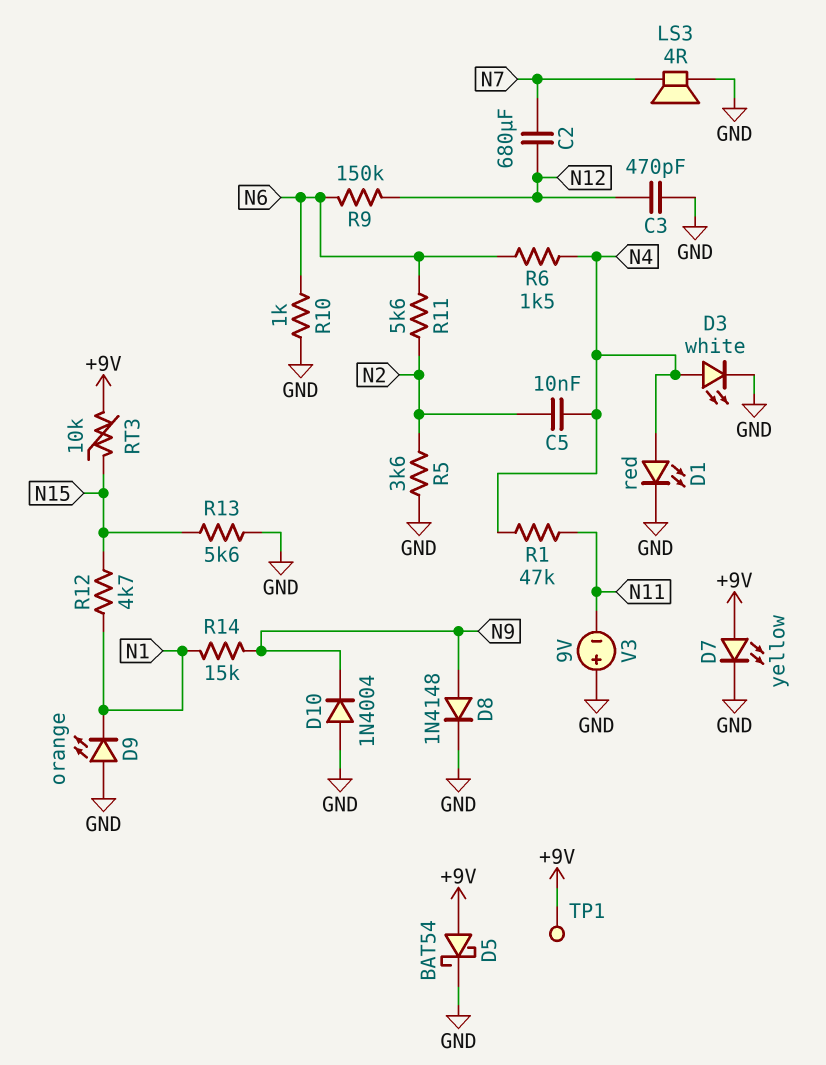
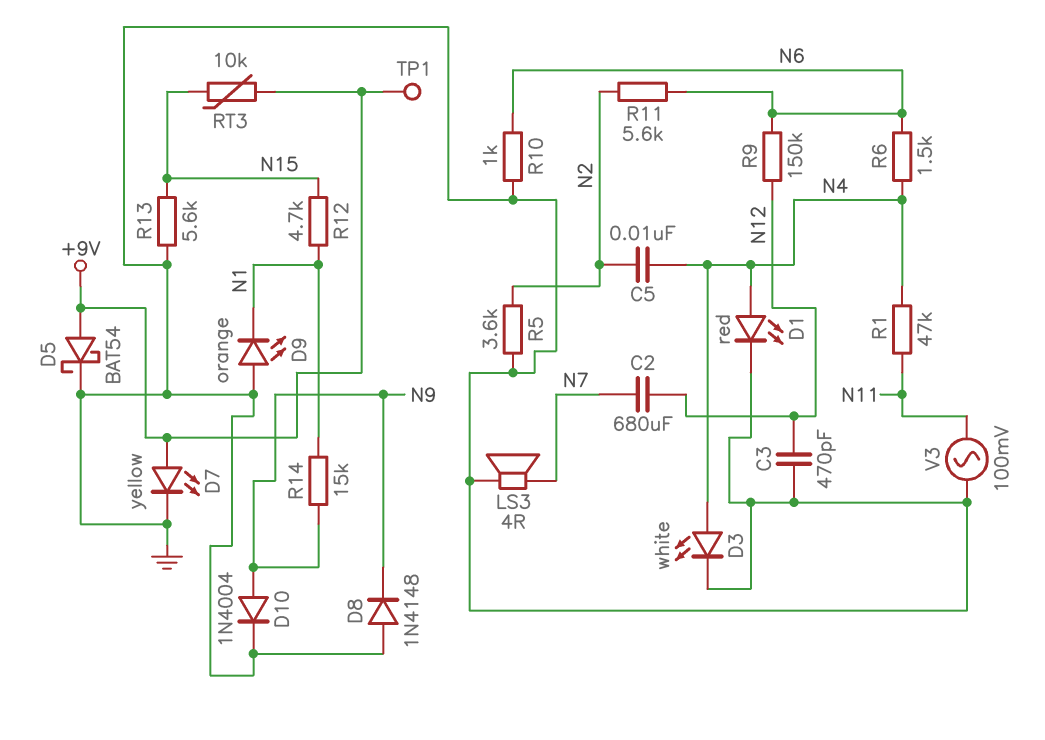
D8: diode 1N4148 (A N9, K GND) -> diode 1N4148 (A GND, K N9)
D10: diode 1N4004 (A GND, K N9) -> diode 1N4004 (A N9, K GND)
V3: 9V (plus GND, minus N11) -> AC 100mV (GND, N11)

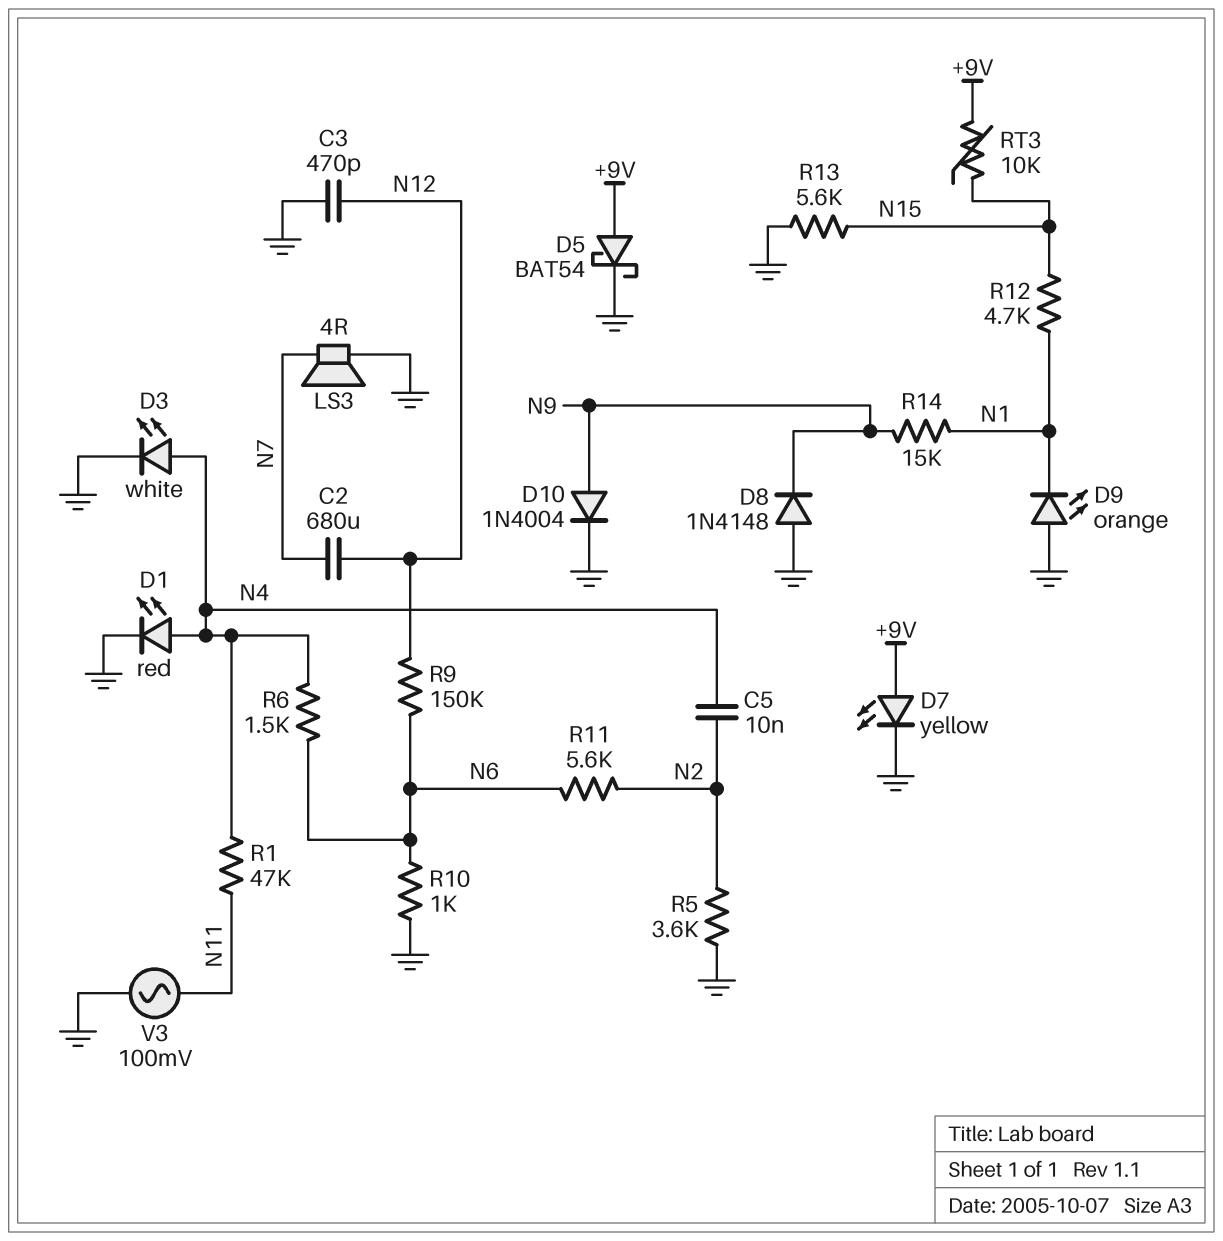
TP1: test point (+9V) -> none

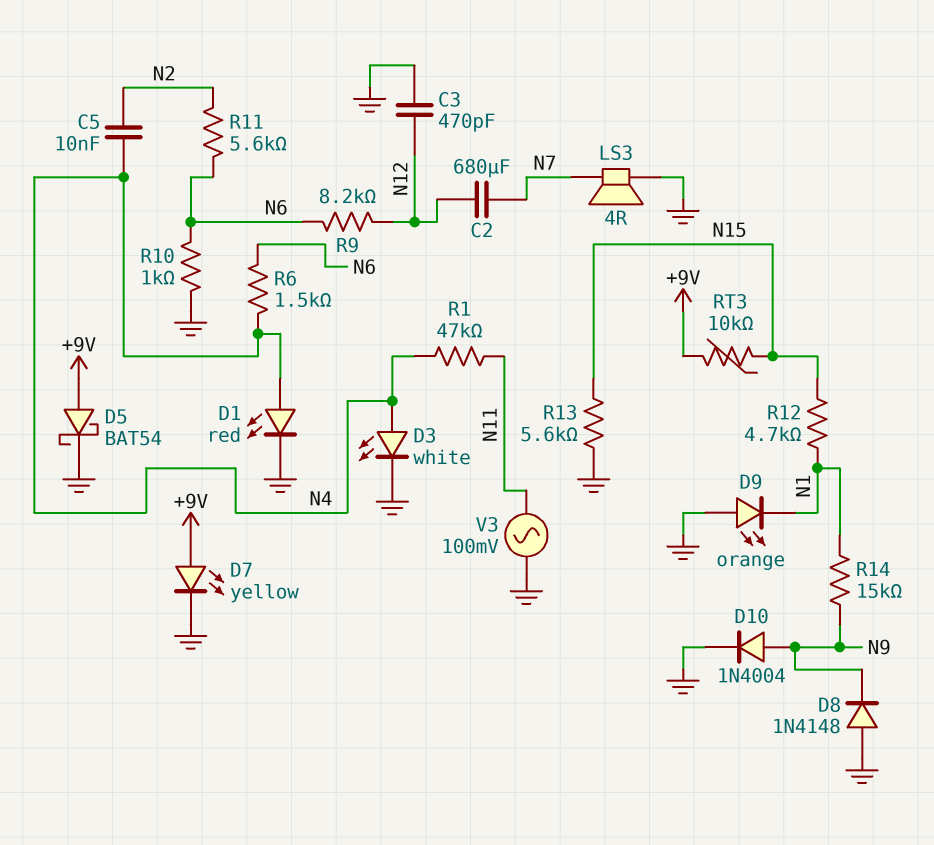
R5: 3.6k (GND, N2) -> none
R9: 150k (N6, N12) -> 8.2k (N6, N12)

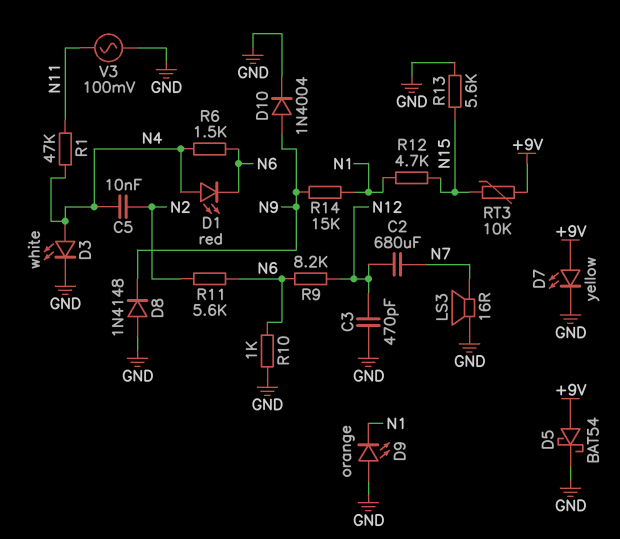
D1: LED red (A N4, K GND) -> LED red (A N4, K N6)
LS3: speaker 4R (GND, N7) -> speaker 16R (GND, N7)

